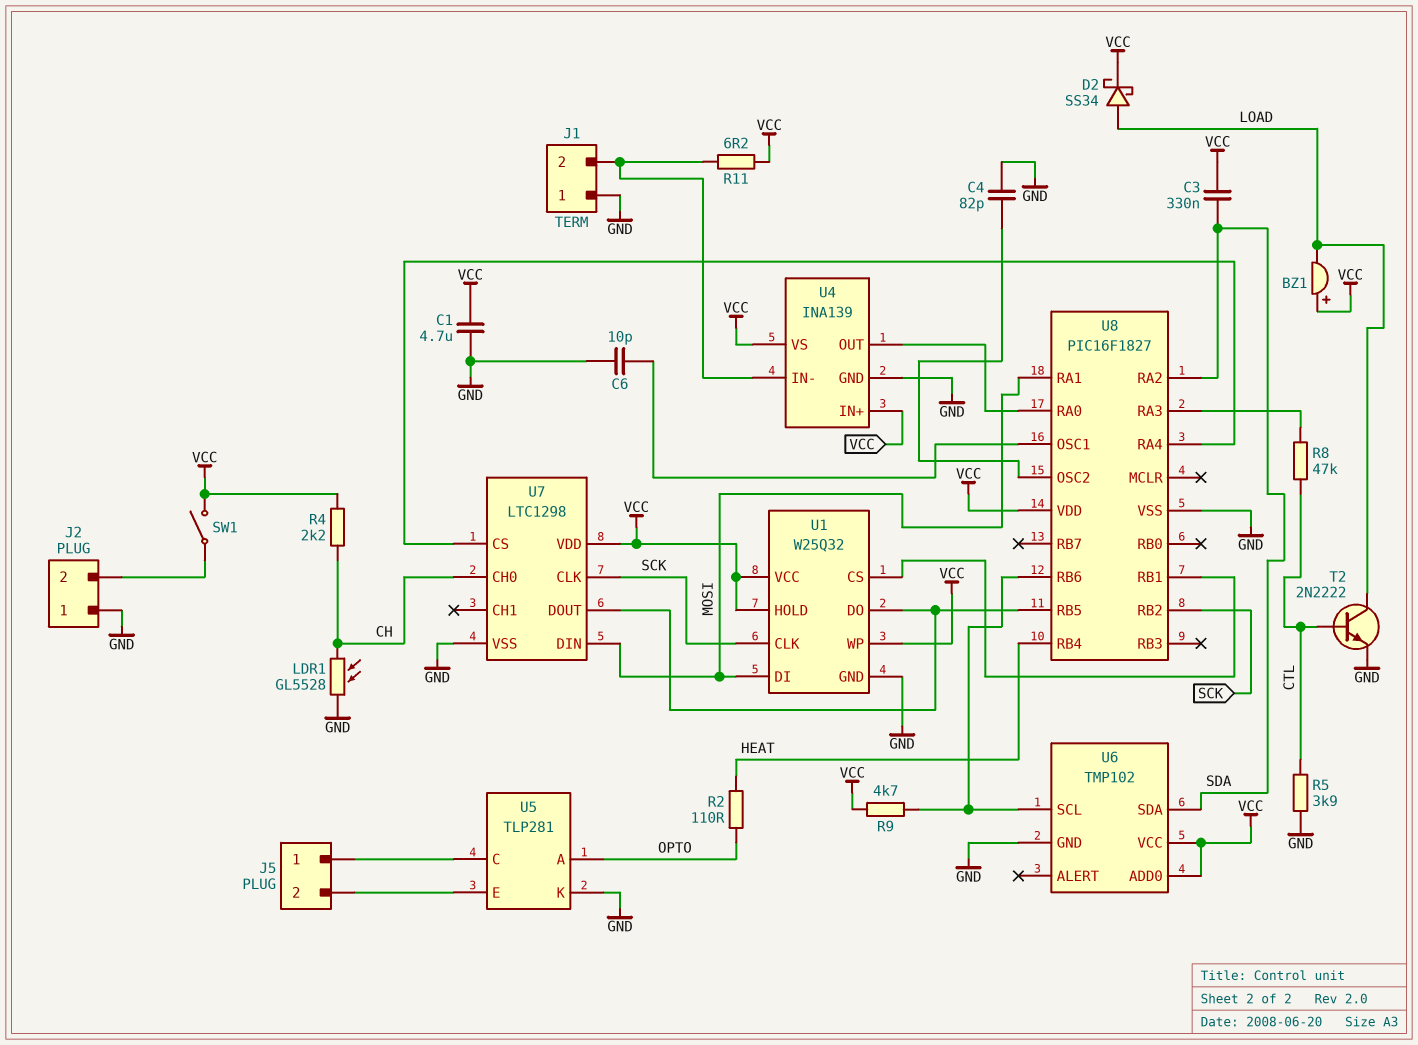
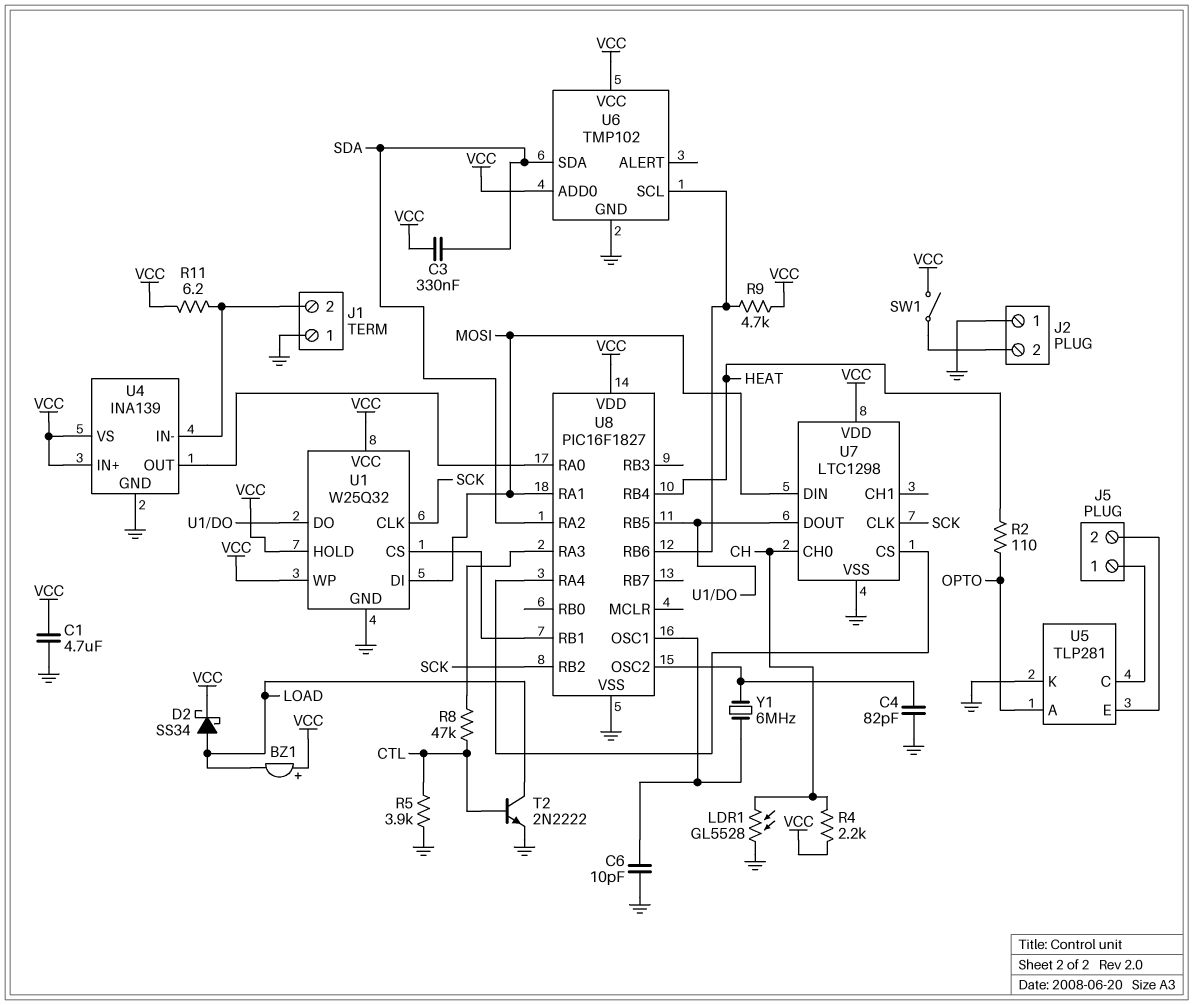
Y1: none -> 6MHz (U8/OSC1, U8/OSC2)

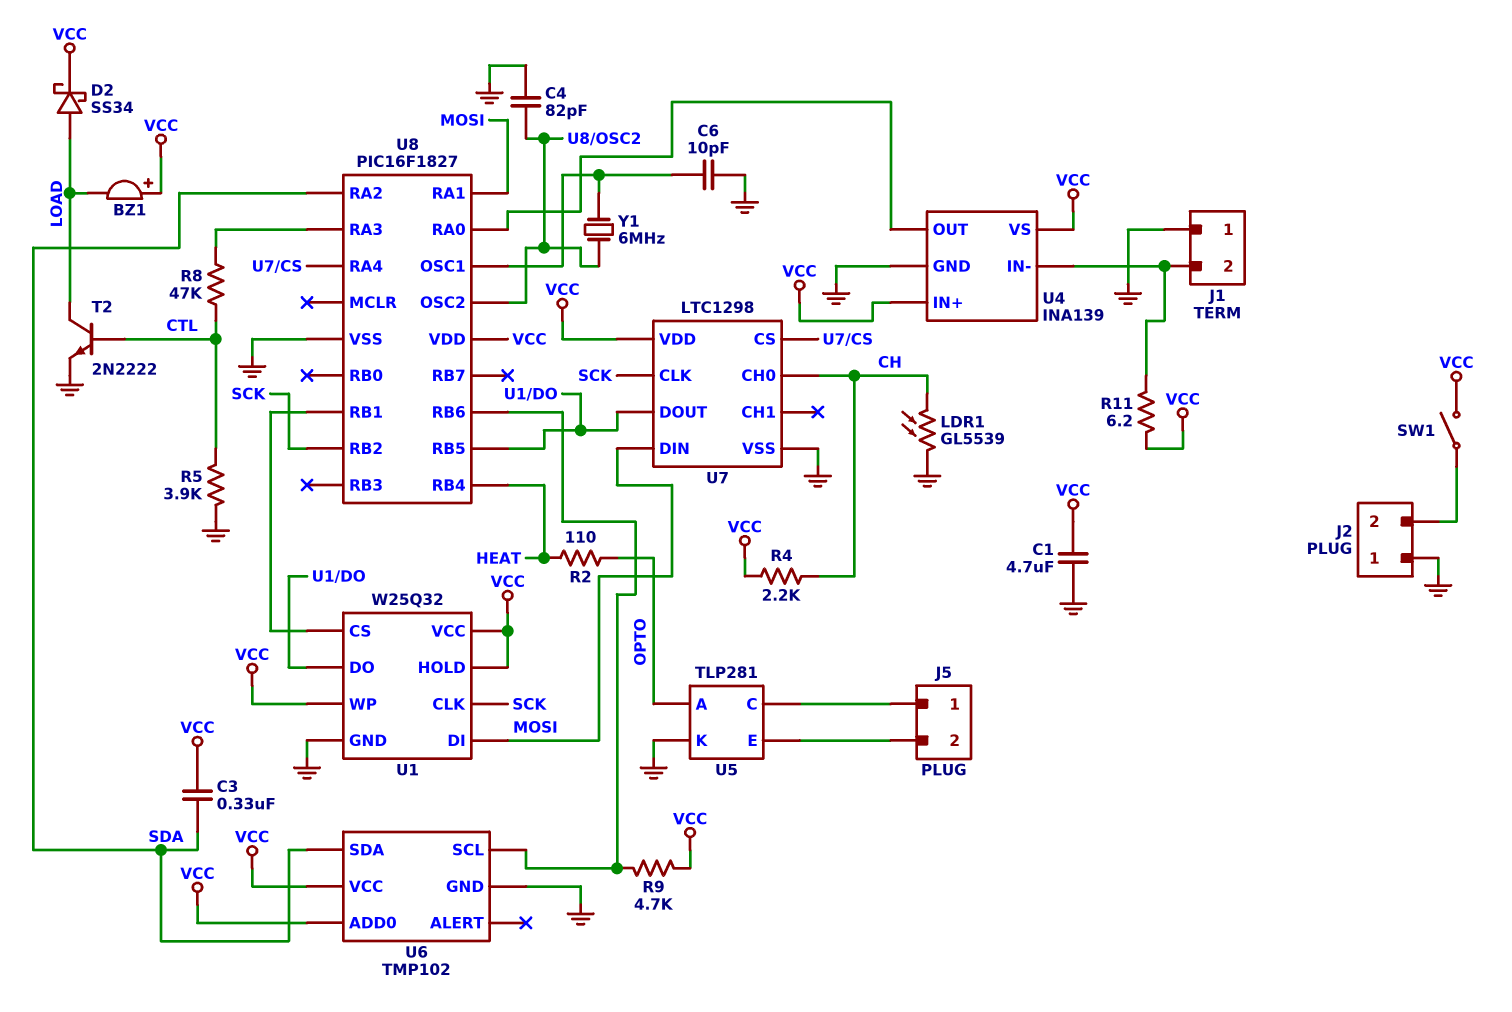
LDR1: GL5528 (CH, GND) -> GL5539 (CH, GND)

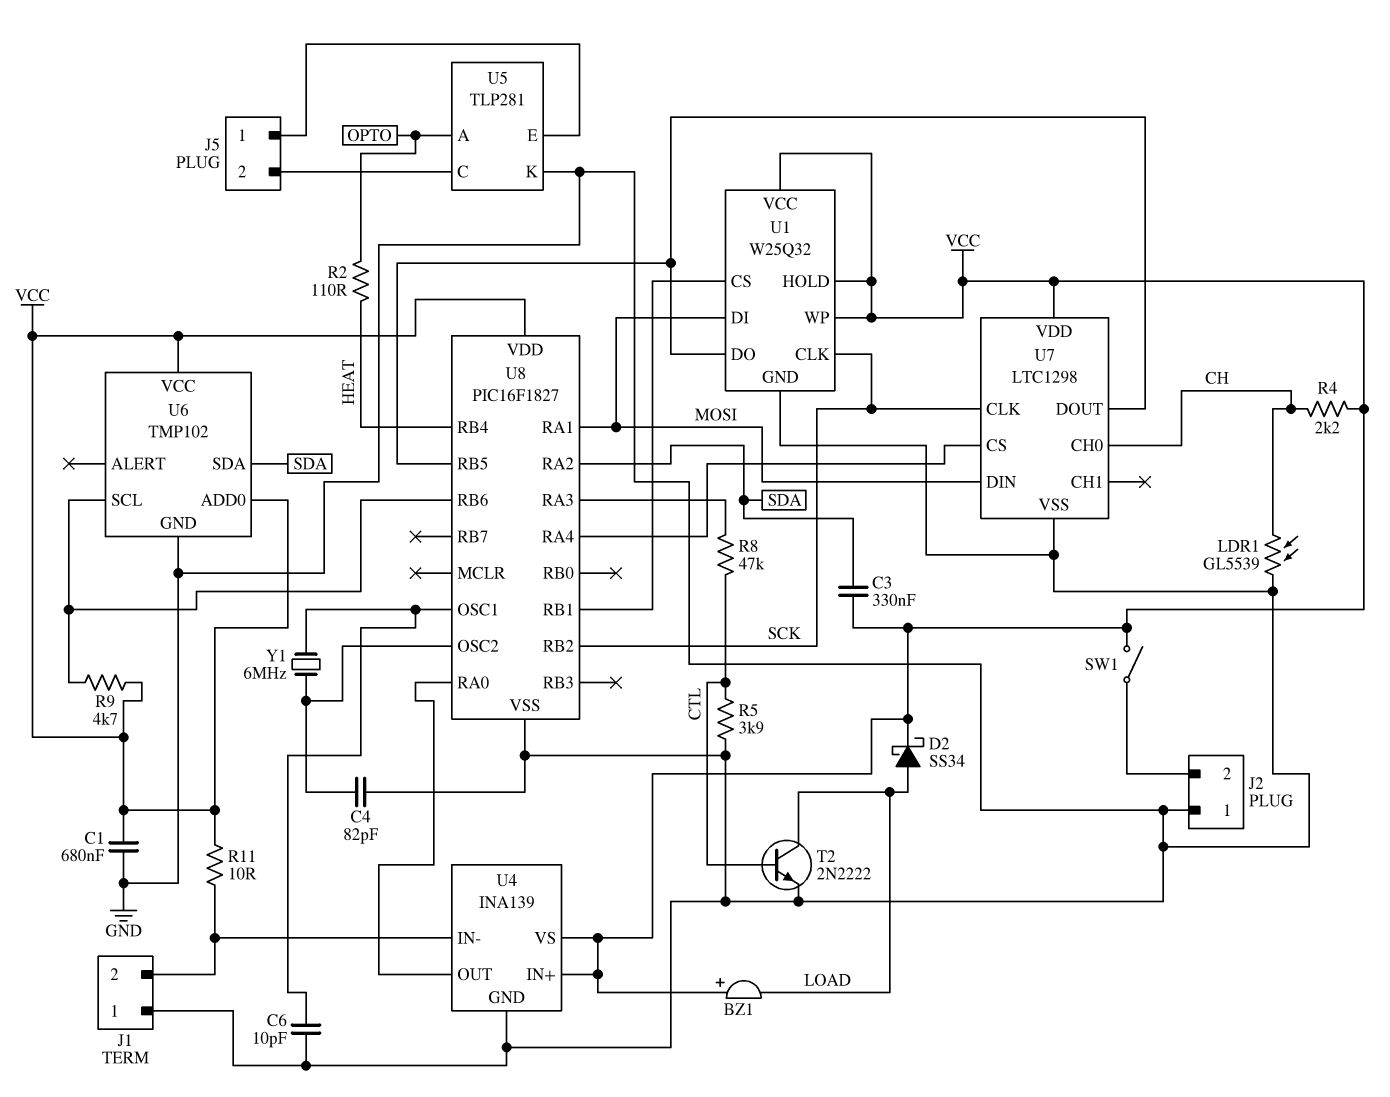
C1: 4.7uF (GND, VCC) -> 680nF (GND, VCC)
R11: 6.2 (J1/2, VCC) -> 10 (J1/2, VCC)
U5 pin C: J5/1 -> J5/2
U5 pin E: J5/2 -> J5/1

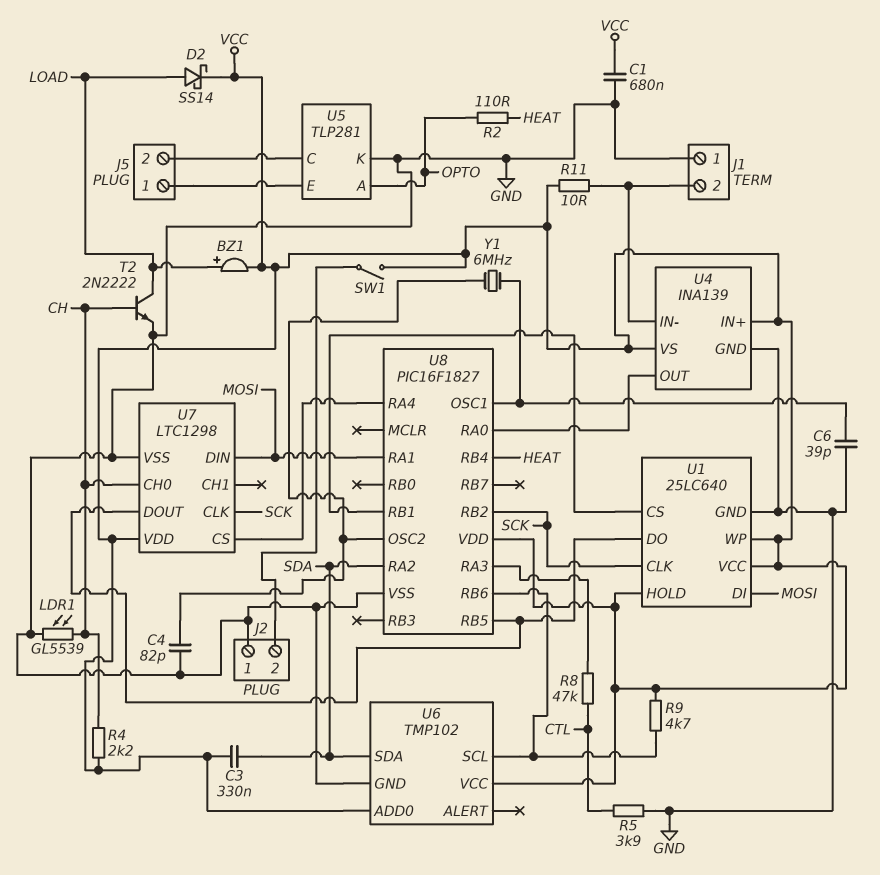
BZ1: buzzer (plus VCC, minus LOAD) -> buzzer (plus LOAD, minus VCC)
C6: 10pF (GND, U8/OSC1) -> 39pF (GND, U8/OSC1)
D2: schottky SS34 (A LOAD, K VCC) -> schottky SS14 (A LOAD, K VCC)
T2: NPN 2N2222 (B CTL, C LOAD, E GND) -> NPN 2N2222 (B CH, C LOAD, E GND)
U1: W25Q32 -> 25LC640

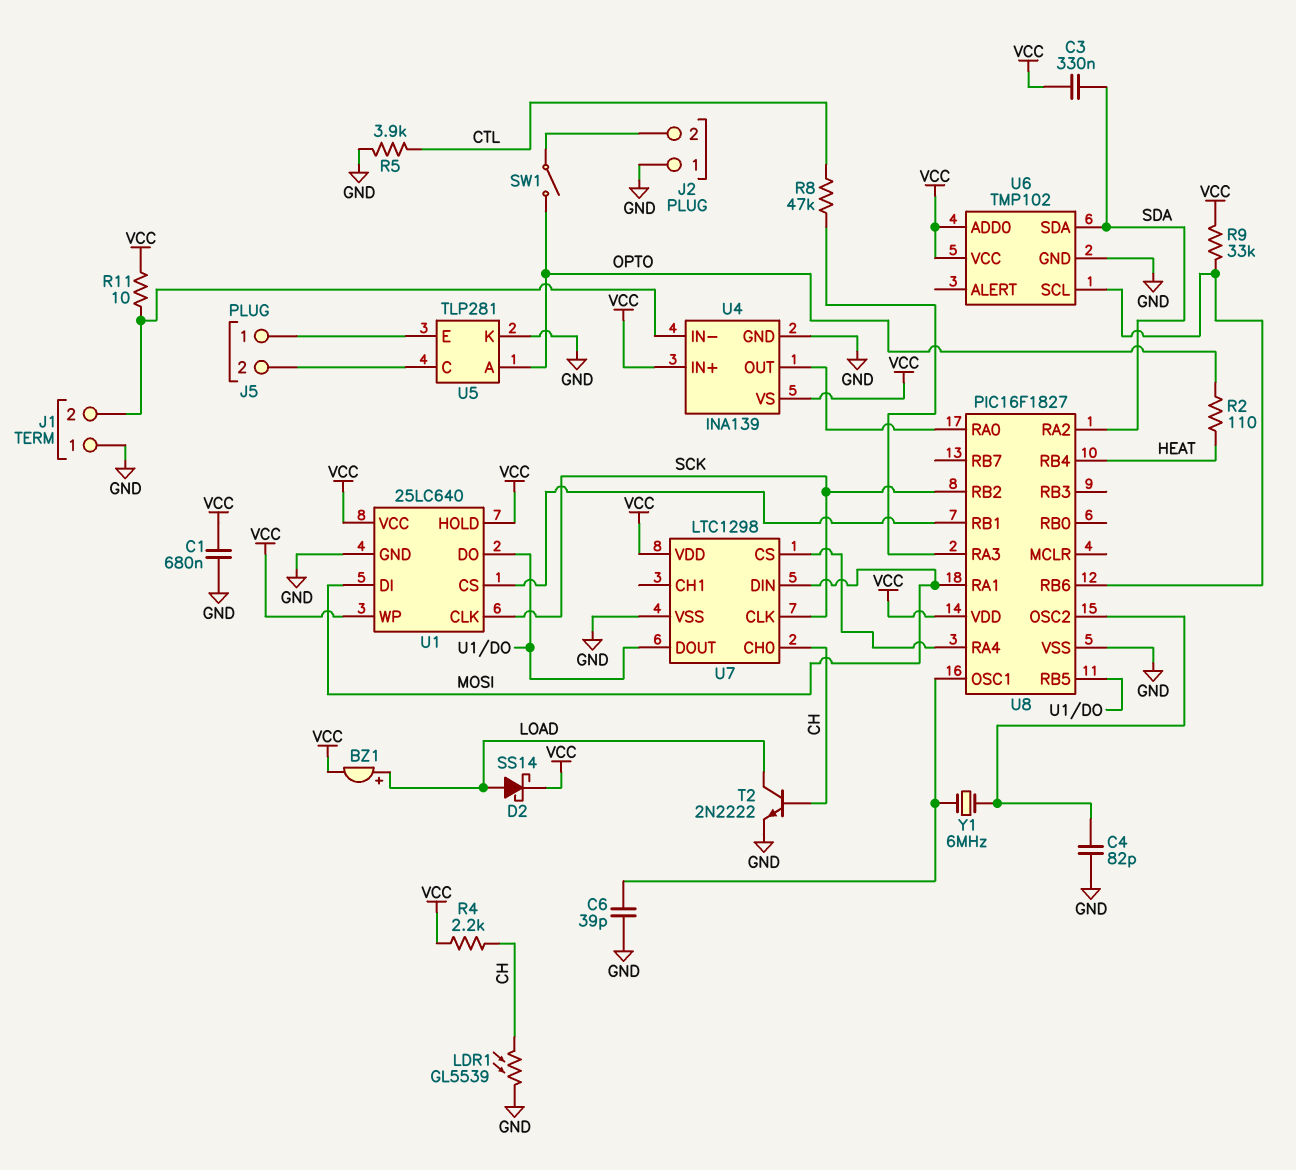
R9: 4.7k (U6/SCL, VCC) -> 33k (U6/SCL, VCC)
SW1: switch (J2/2, VCC) -> switch (J2/2, OPTO)

